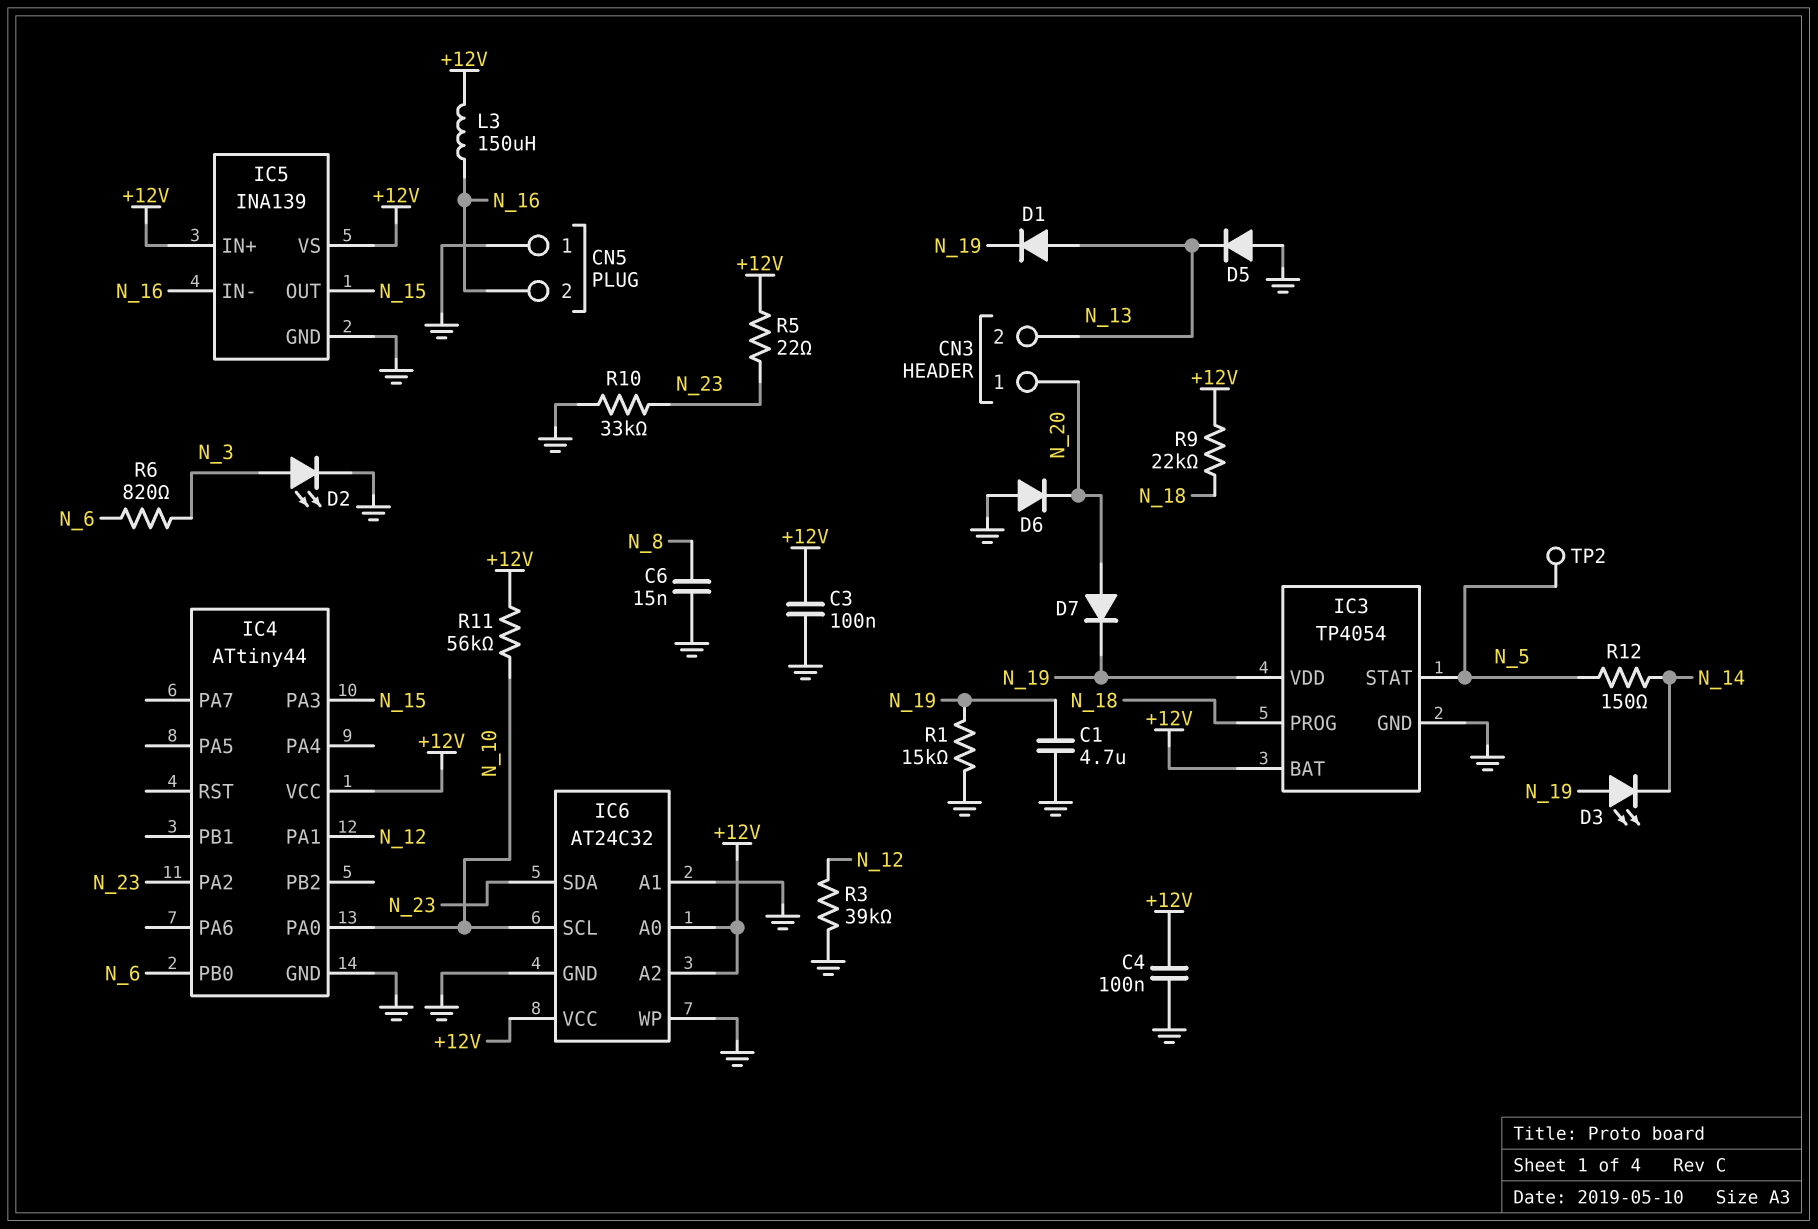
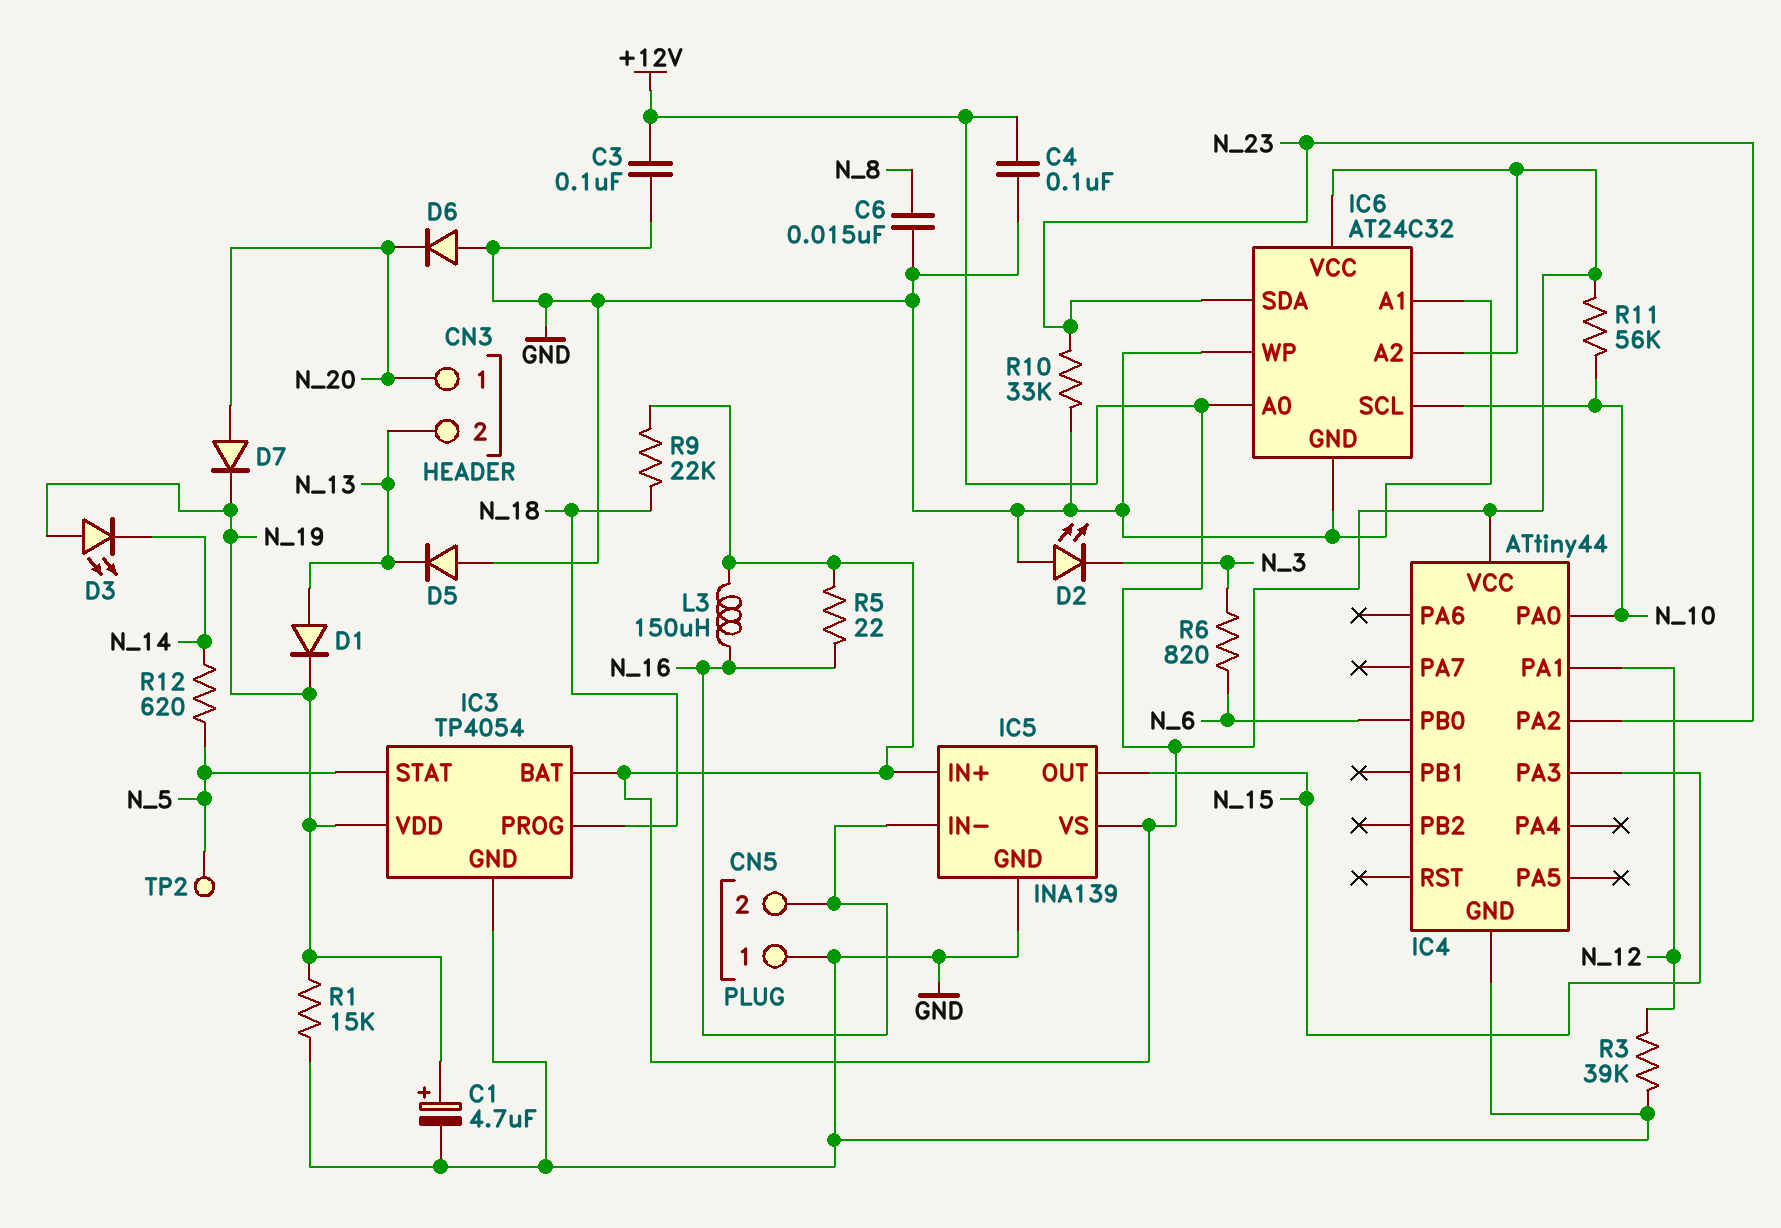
C1: 4.7uF (GND, N_19) -> 4.7uF (plus N_19, minus GND)
D2: LED (A N_3, K GND) -> LED (A GND, K N_3)
R5: 22 (+12V, N_23) -> 22 (+12V, N_16)
R12: 150 (N_5, N_14) -> 620 (N_5, N_14)

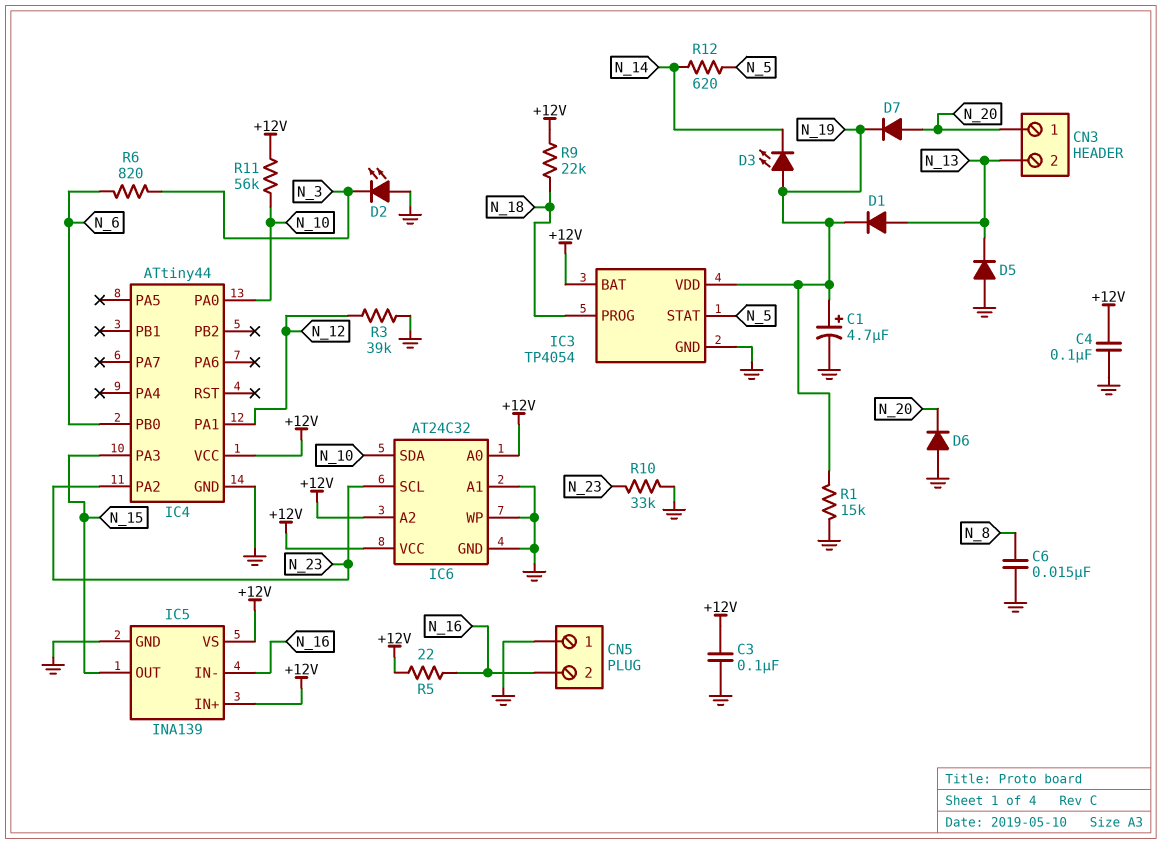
IC6 pin SCL: N_10 -> N_23
IC6 pin SDA: N_23 -> N_10
L3: 150uH (+12V, N_16) -> none
TP2: test point (N_5) -> none

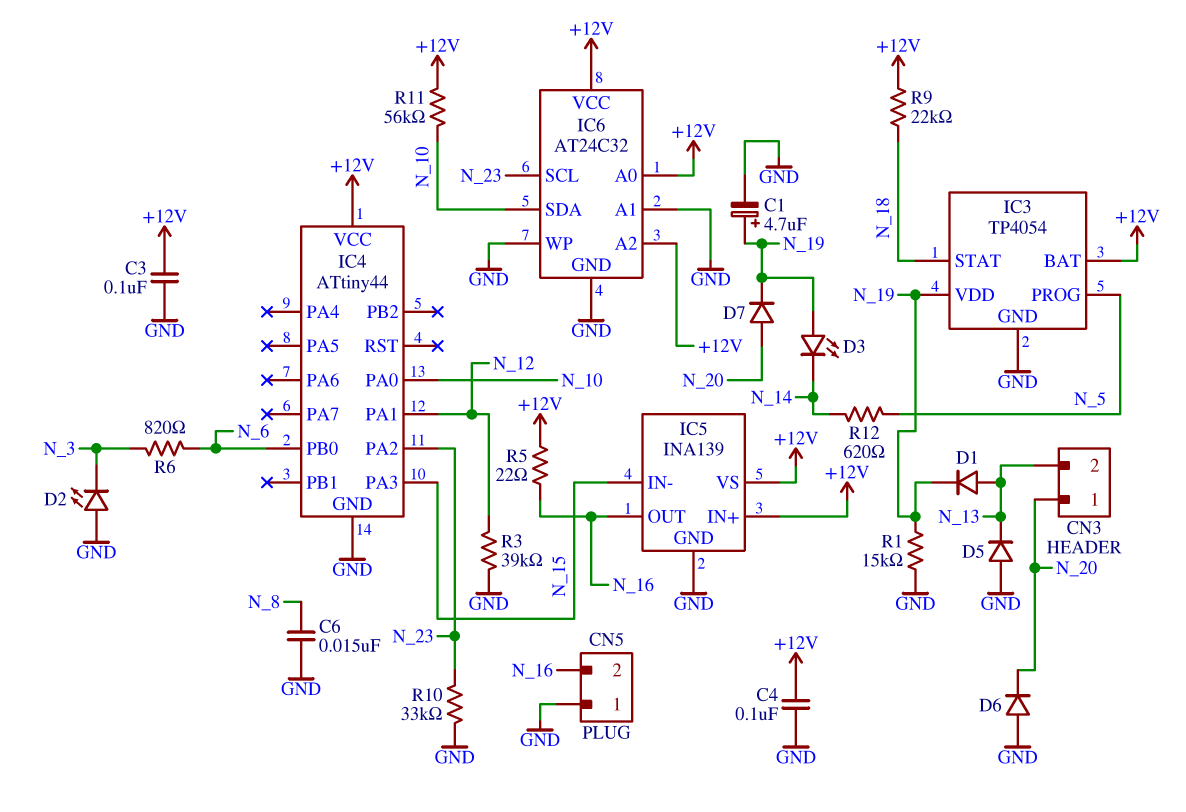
IC3 pin PROG: N_18 -> N_5
IC3 pin STAT: N_5 -> N_18
IC5 pin IN-: N_16 -> N_15
IC5 pin OUT: N_15 -> N_16

